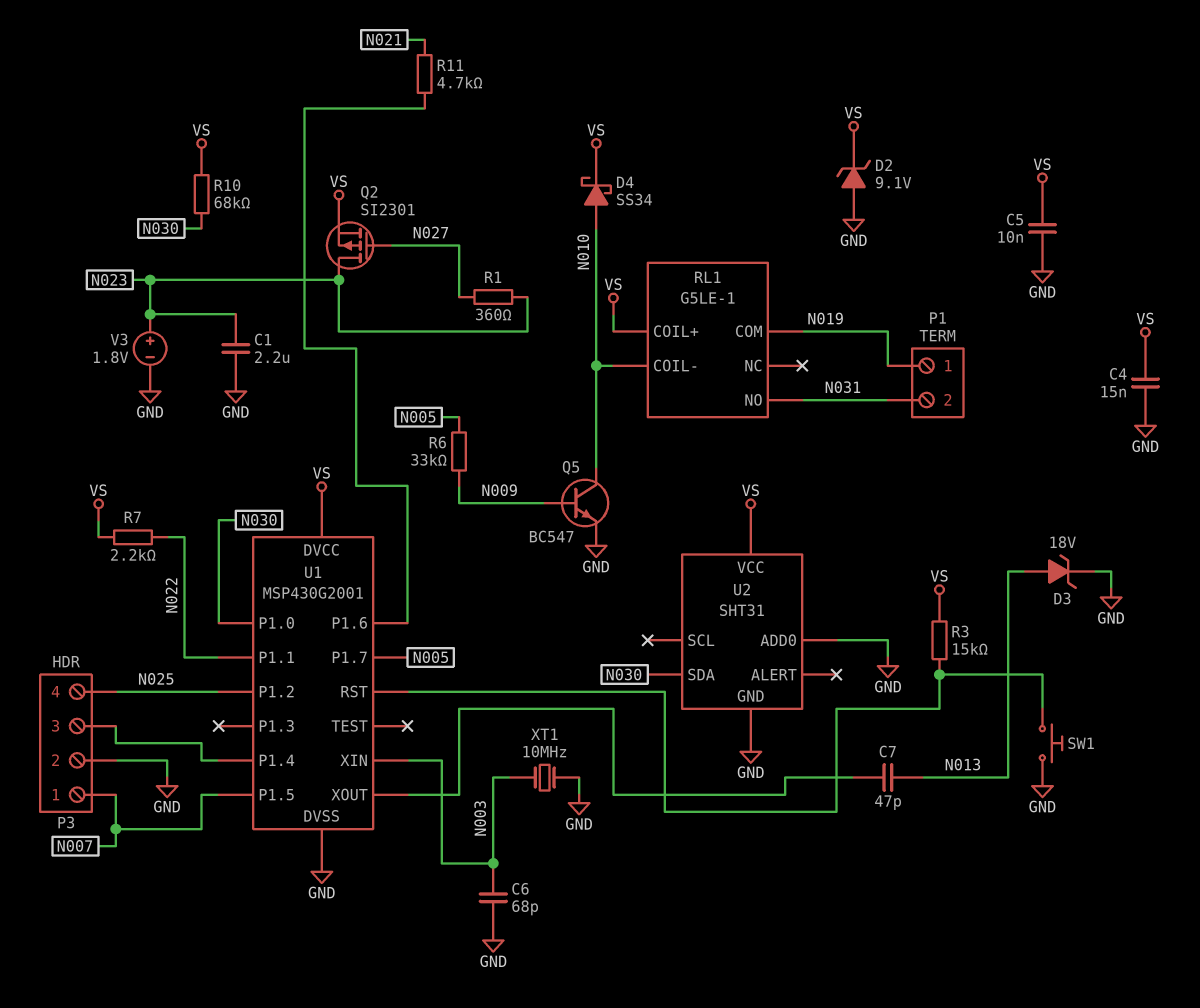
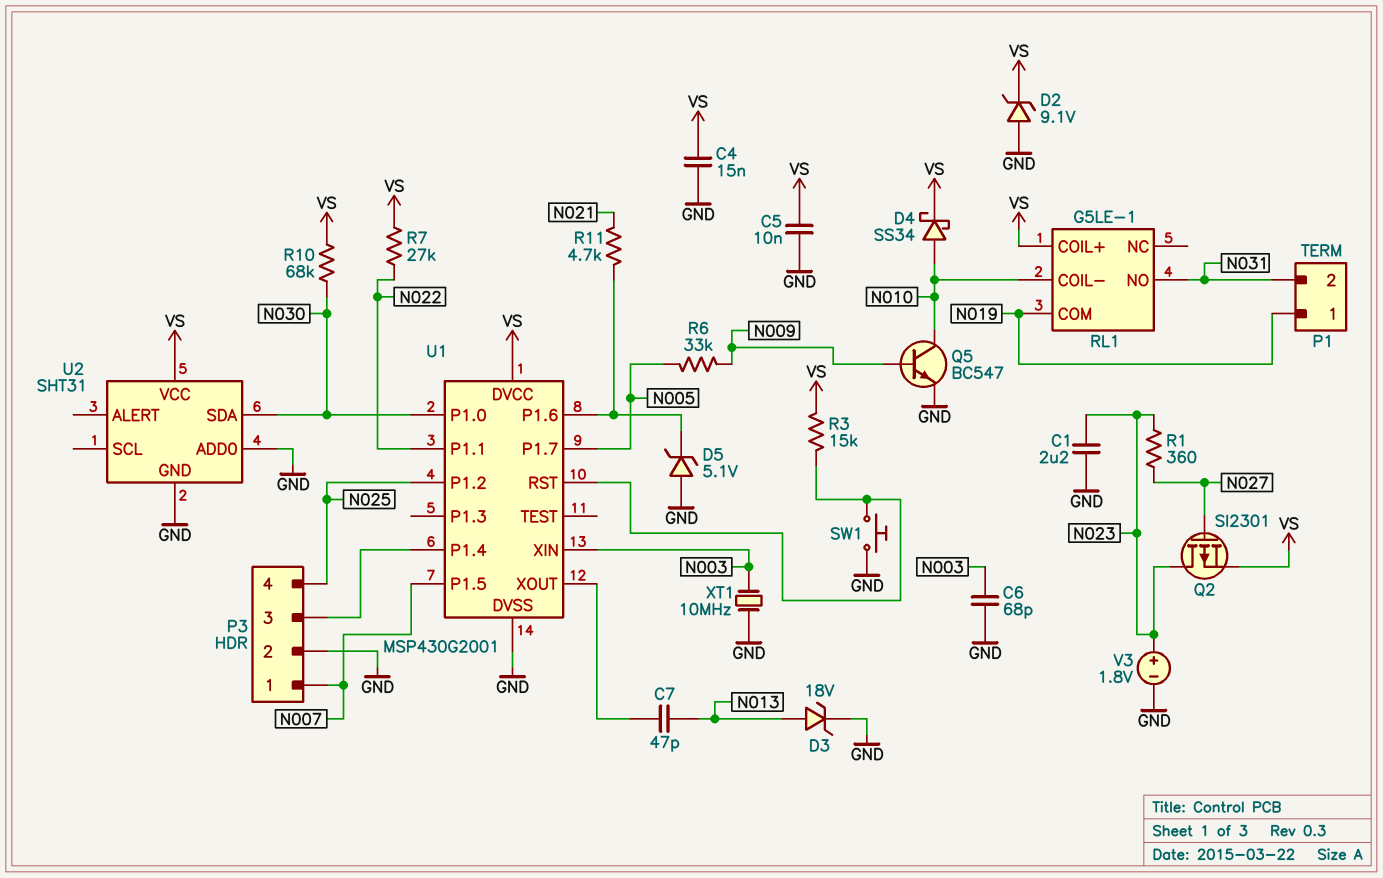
D5: none -> zener 5.1V (A GND, K U1/P1.6)
R7: 2.2k (N022, VS) -> 27k (N022, VS)

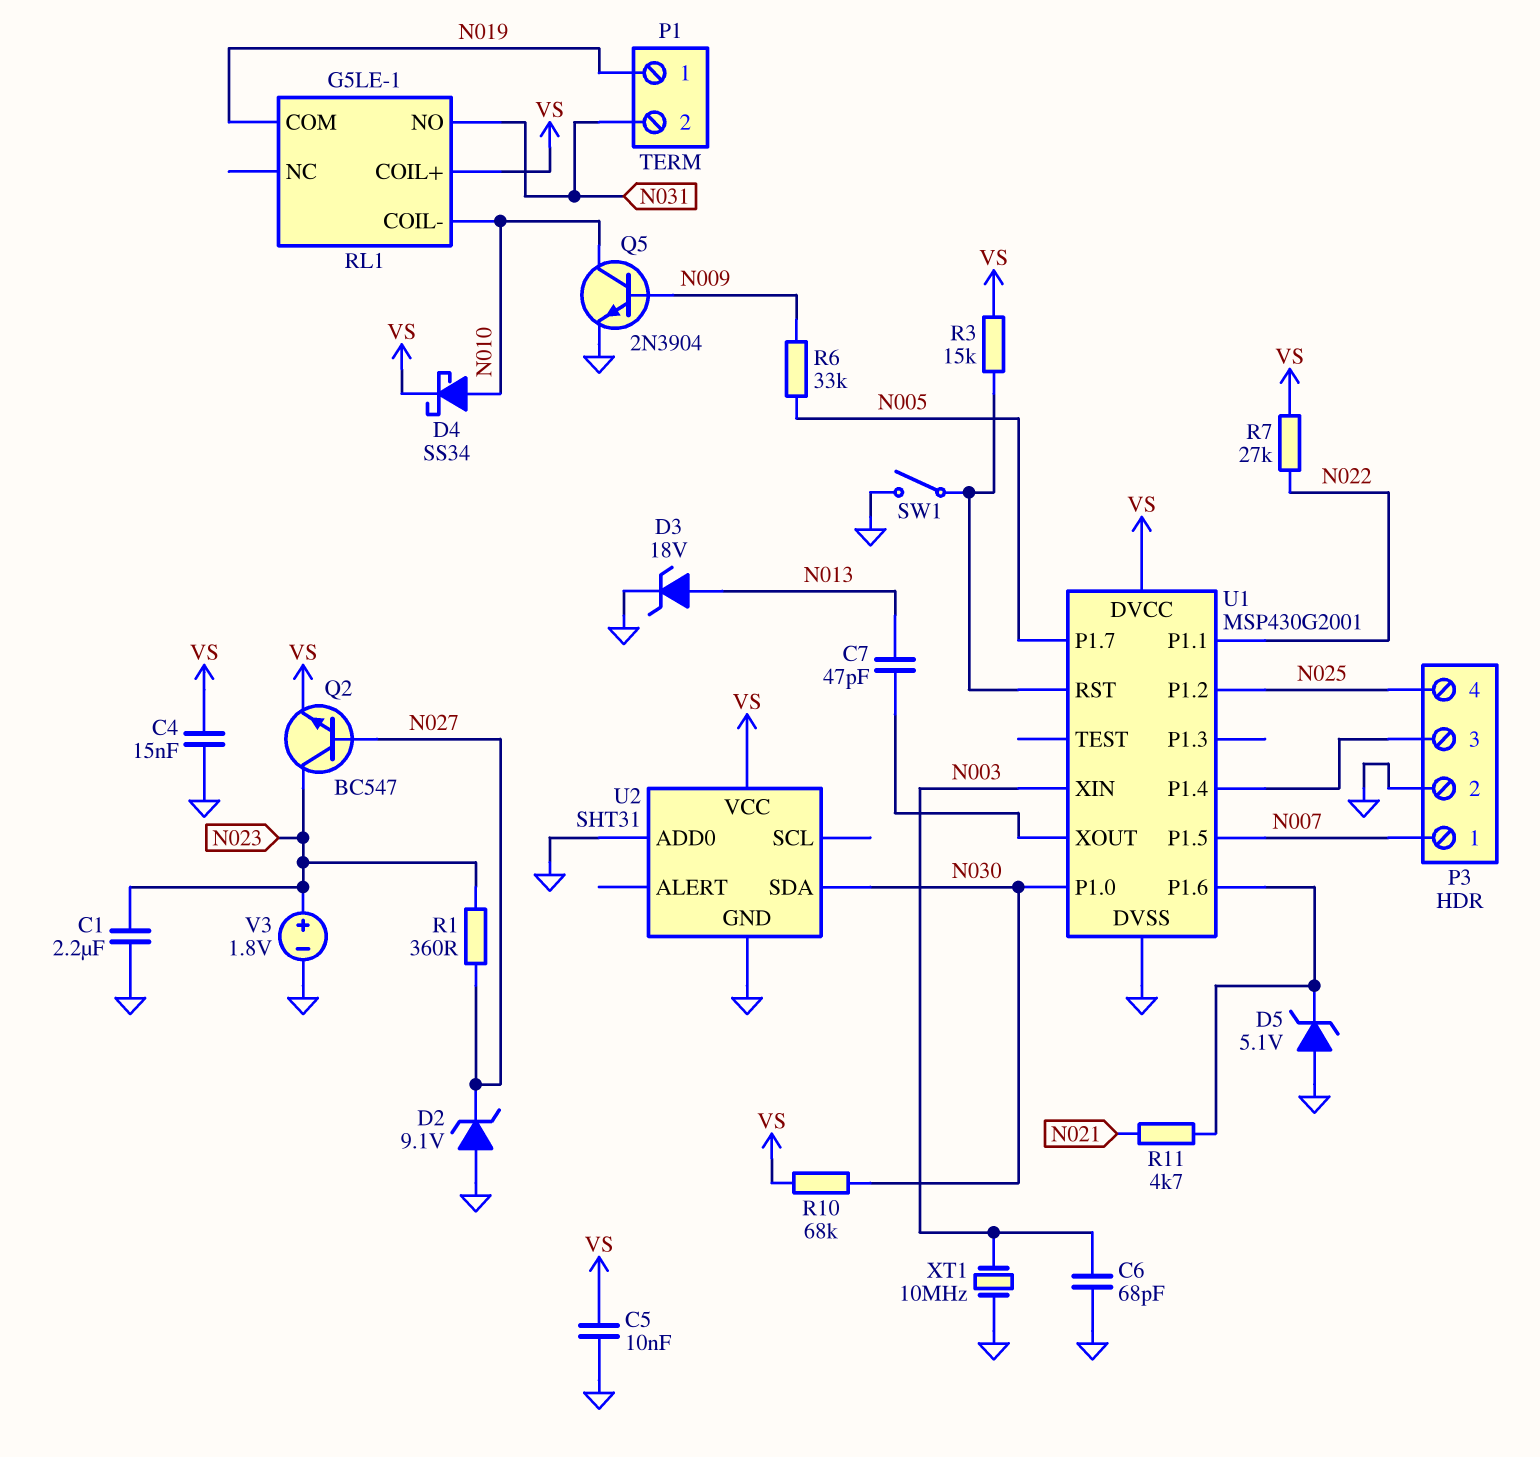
D2: zener 9.1V (A GND, K VS) -> zener 9.1V (A GND, K N027)
Q2: PMOS SI2301 (G N027, D N023, S VS) -> NPN BC547 (B N027, C N023, E VS)
Q5: NPN BC547 (B N009, C N010, E GND) -> NPN 2N3904 (B N009, C N010, E GND)
SW1: button (GND, U1/RST) -> switch (GND, U1/RST)

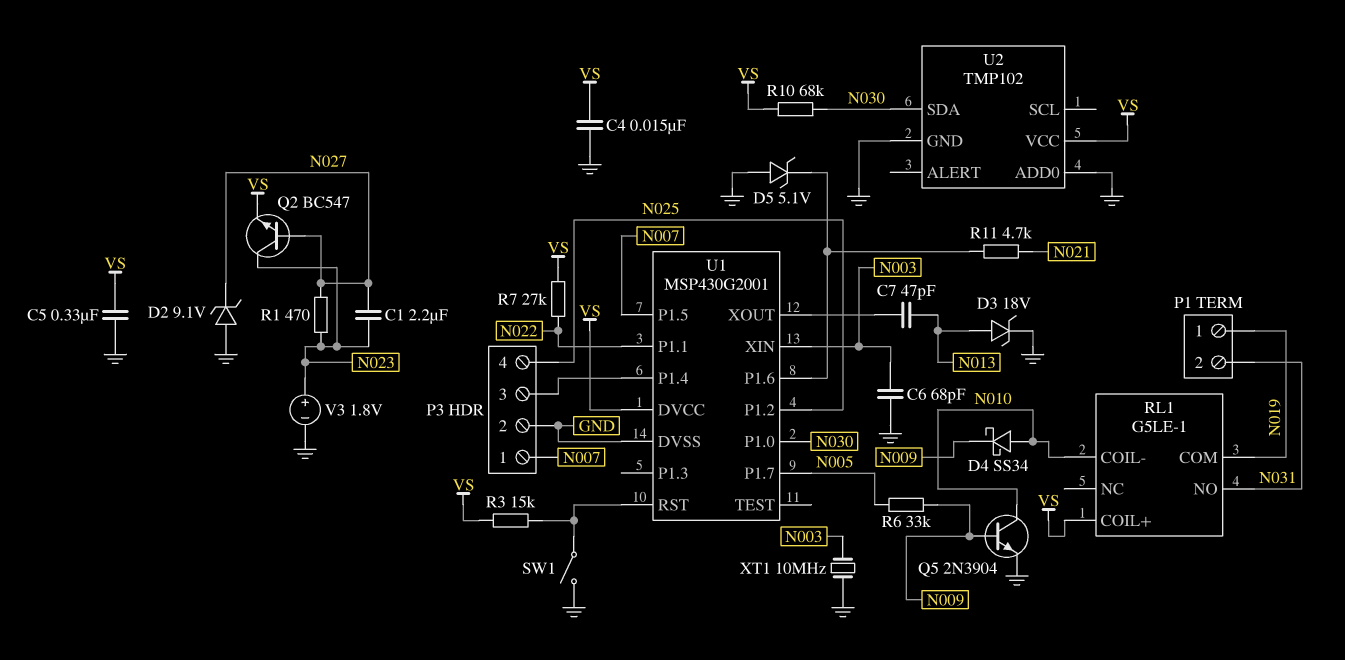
C1: 2.2uF (GND, N023) -> 2.2uF (N023, N027)
C5: 10nF (GND, VS) -> 330nF (GND, VS)
D4: schottky SS34 (A N010, K VS) -> schottky SS34 (A N010, K N009)
R1: 360 (N023, N027) -> 470 (N023, N027)
U2: SHT31 -> TMP102

